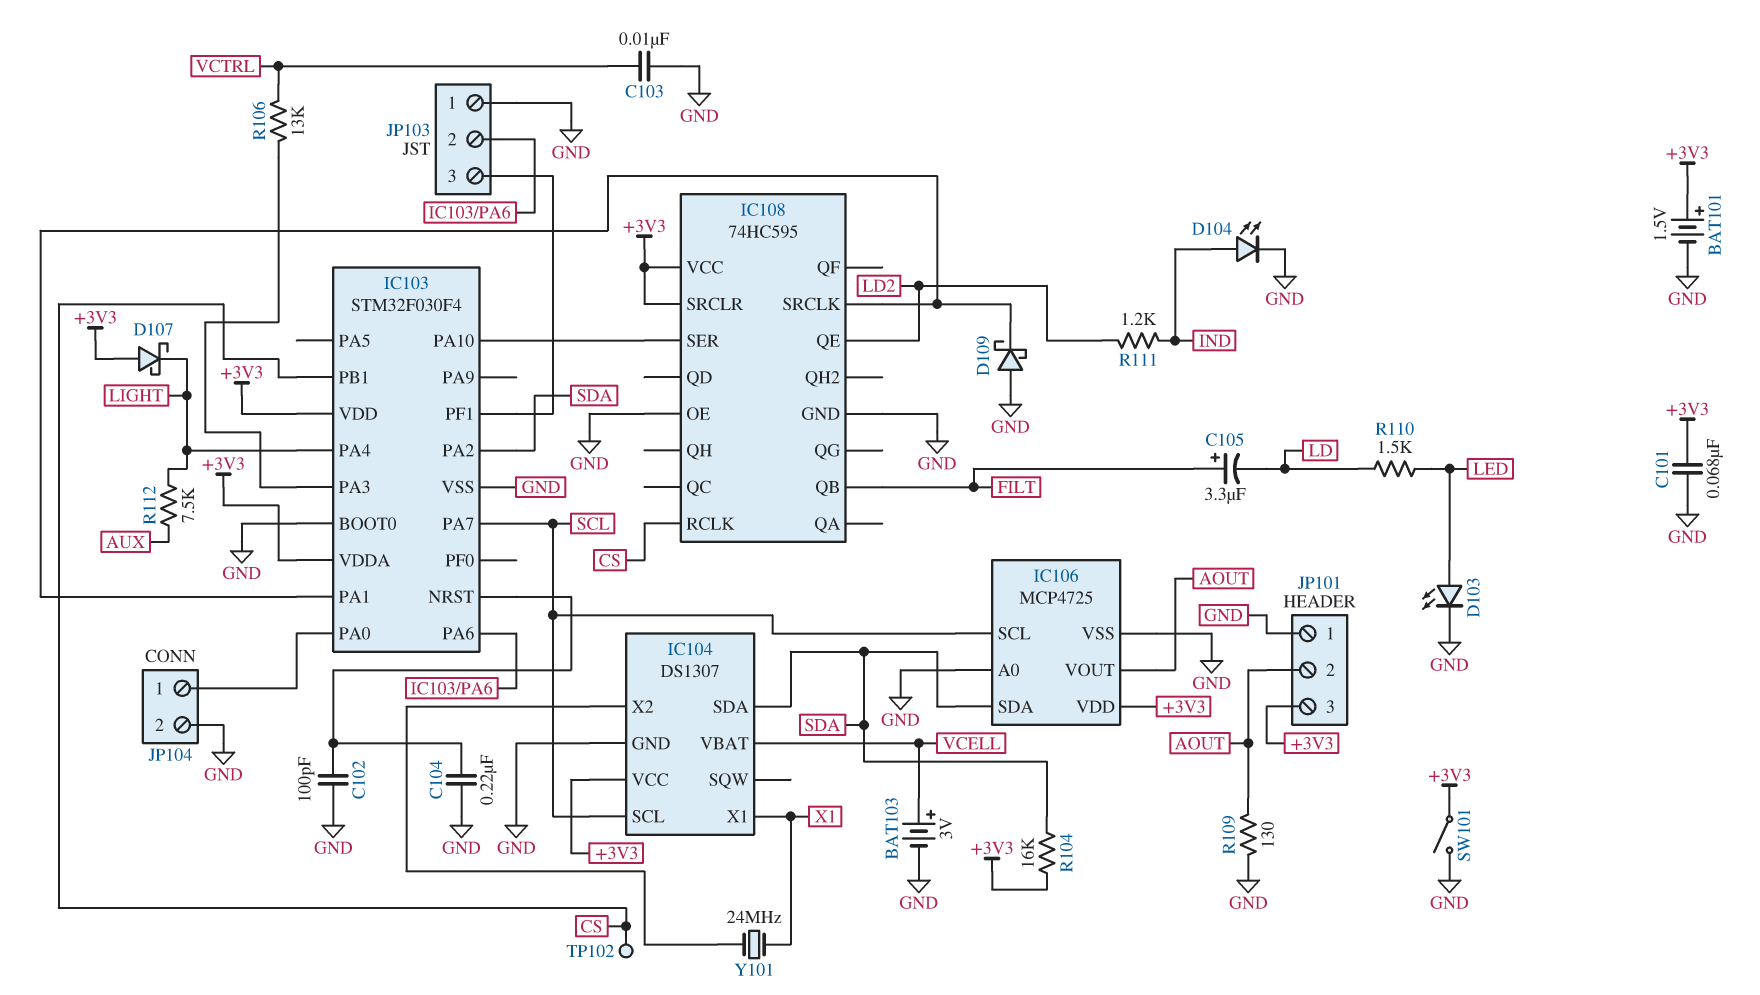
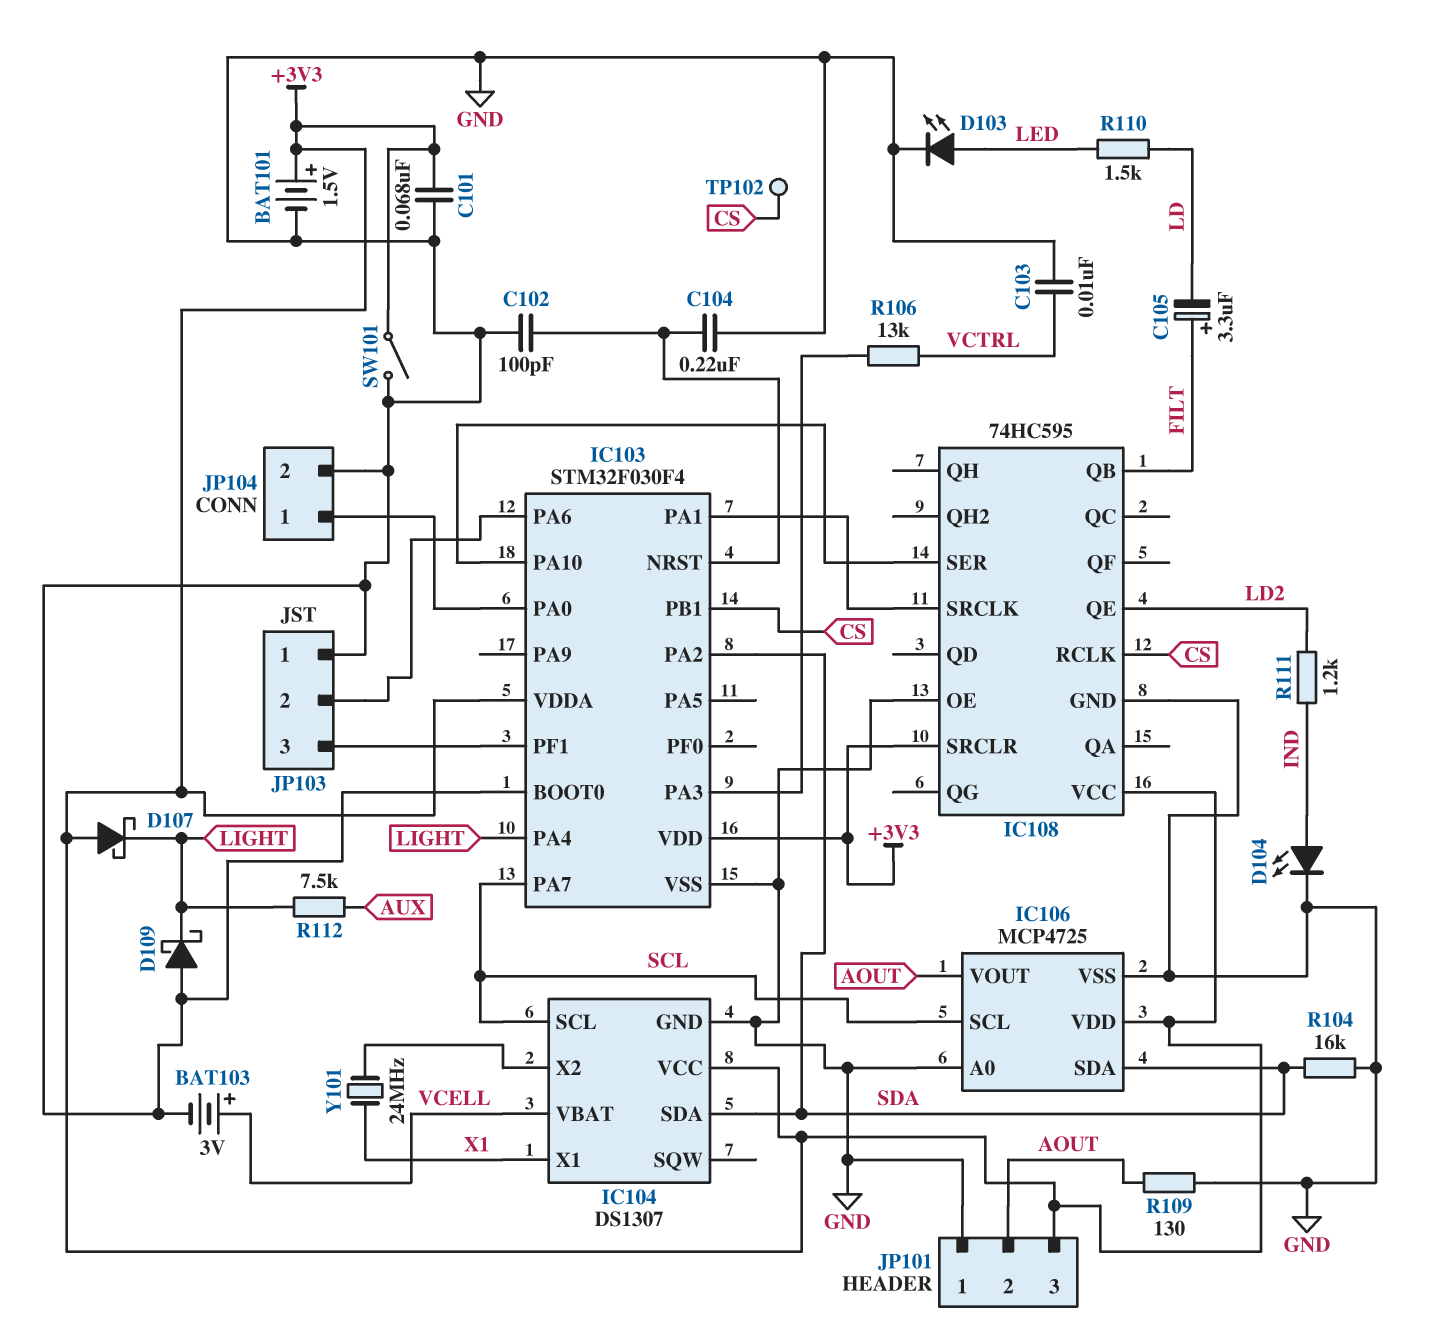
D109: schottky (A GND, K IC103/PA1) -> schottky (A GND, K LIGHT)
R104: 16k (+3V3, SDA) -> 16k (GND, SDA)

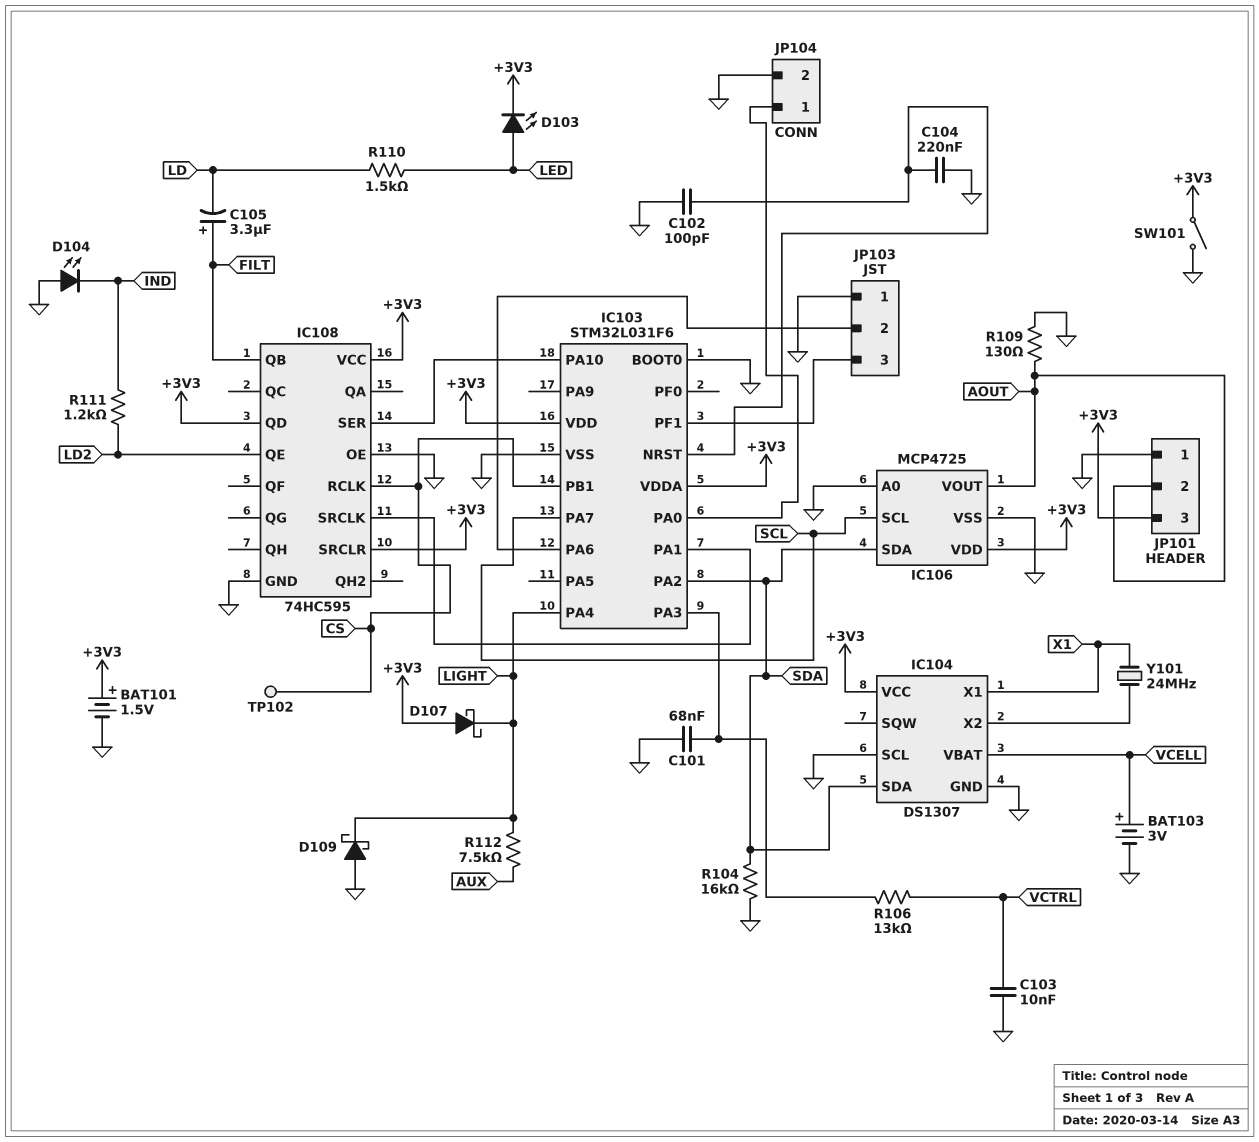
C101: 68nF (+3V3, GND) -> 68nF (GND, IC103/PA3)
D103: LED (A LED, K GND) -> LED (A LED, K +3V3)
D104: LED (A IND, K GND) -> LED (A GND, K IND)
IC103: STM32F030F4 -> STM32L031F6
IC104 pin SCL: SCL -> GND
IC108 pin QD: none -> +3V3

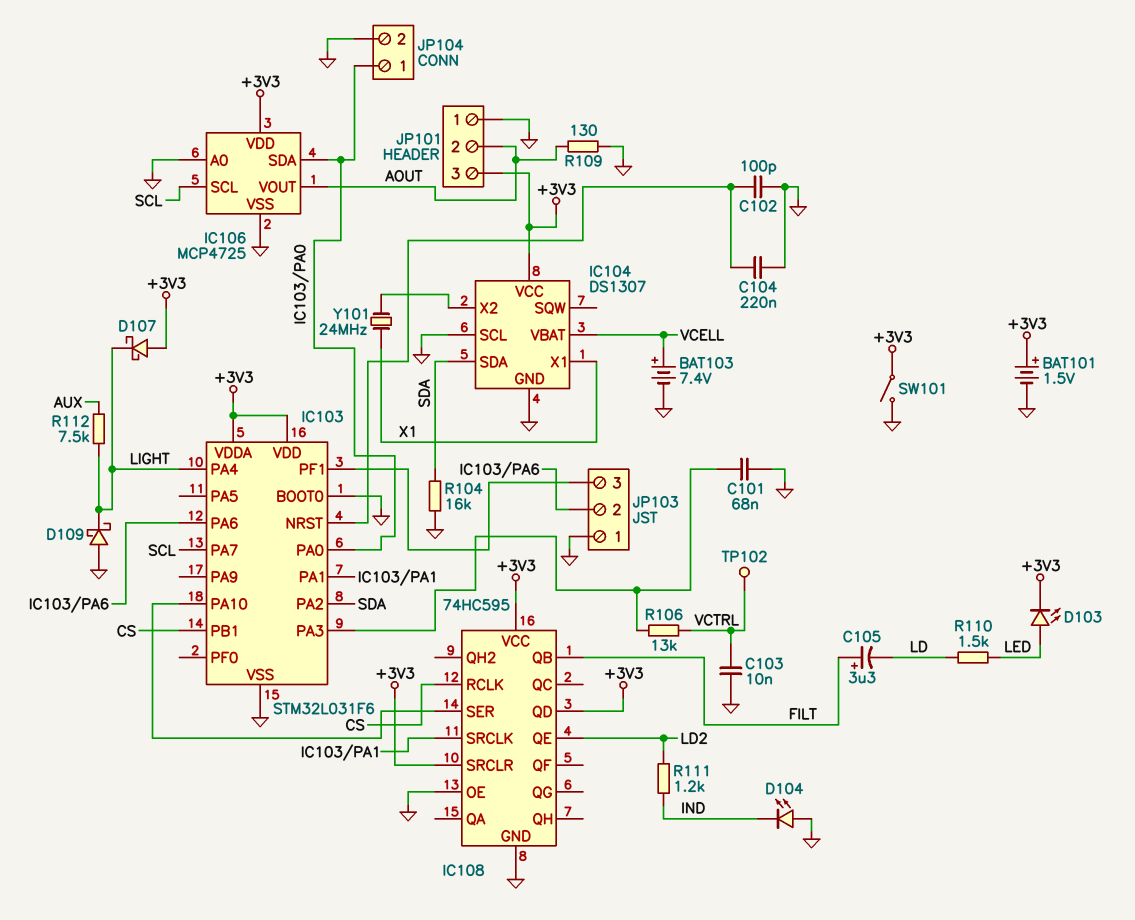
BAT103: 3V (plus VCELL, minus GND) -> 7.4V (plus VCELL, minus GND)
IC106 pin SDA: SDA -> IC103/PA0
TP102: test point (CS) -> test point (VCTRL)

